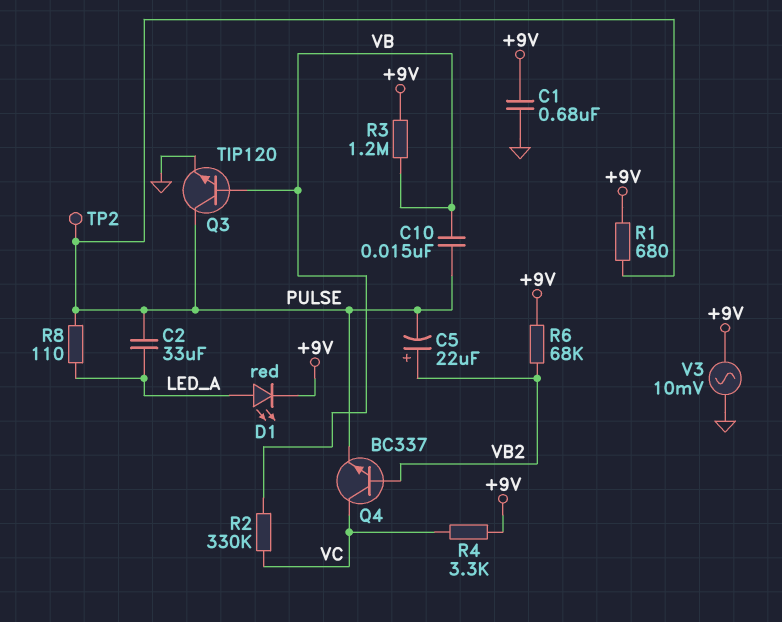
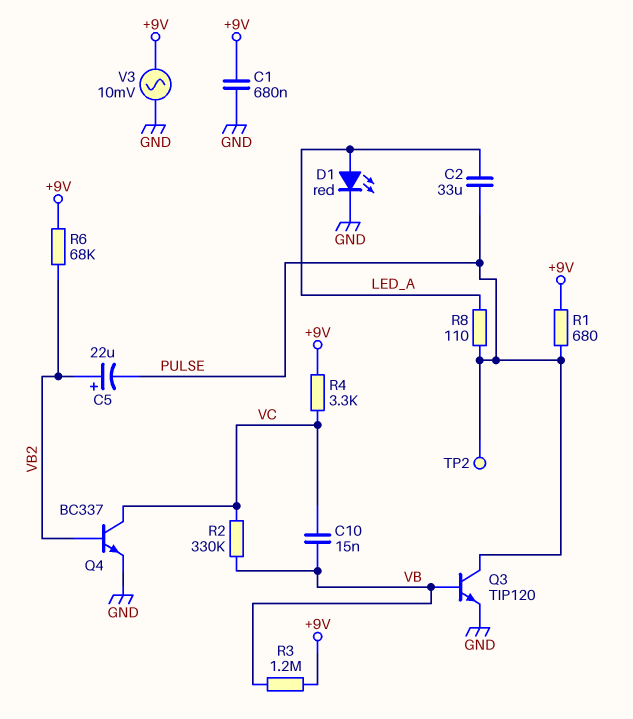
C10: 15nF (PULSE, VB) -> 15nF (VB, VC)
D1: LED red (A LED_A, K +9V) -> LED red (A LED_A, K GND)
Q4: NPN BC337 (B VB2, C VC, E PULSE) -> NPN BC337 (B VB2, C VC, E GND)

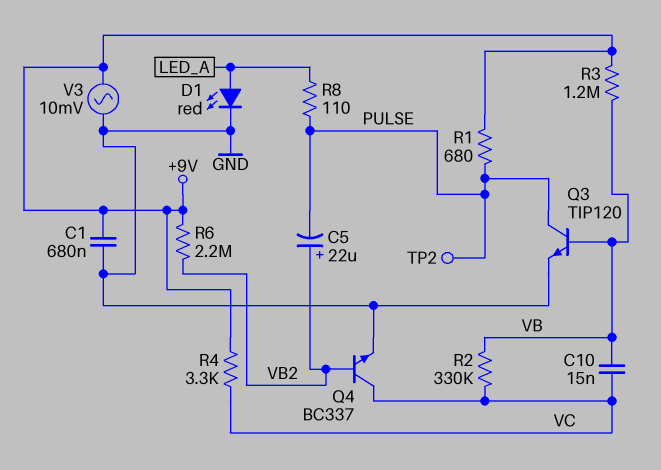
C2: 33uF (LED_A, PULSE) -> none
R6: 68k (+9V, VB2) -> 2.2M (+9V, VB2)

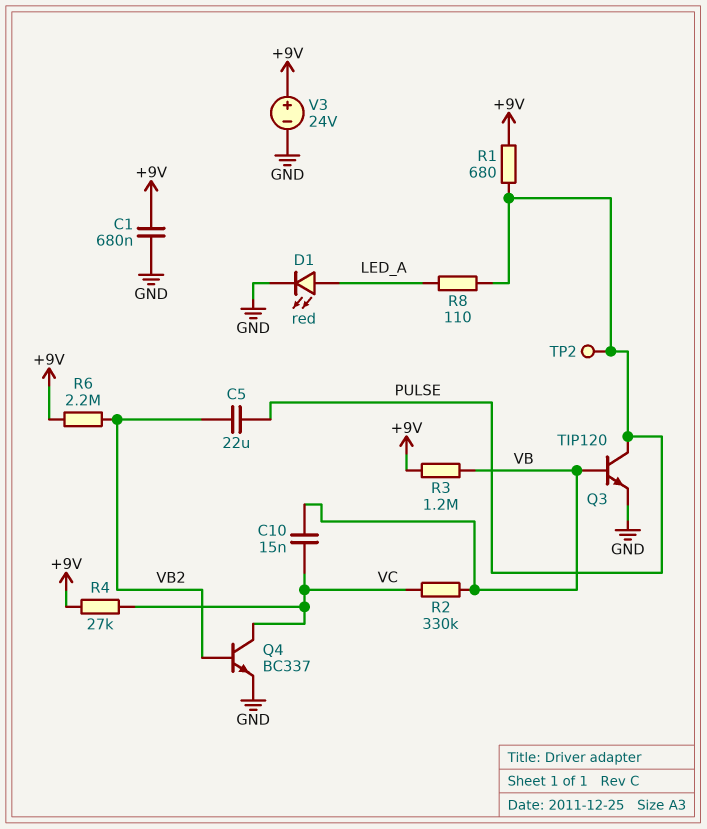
C5: 22uF (plus VB2, minus PULSE) -> 22uF (PULSE, VB2)
R4: 3.3k (+9V, VC) -> 27k (+9V, VC)
V3: AC 10mV (+9V, GND) -> 24V (plus +9V, minus GND)

